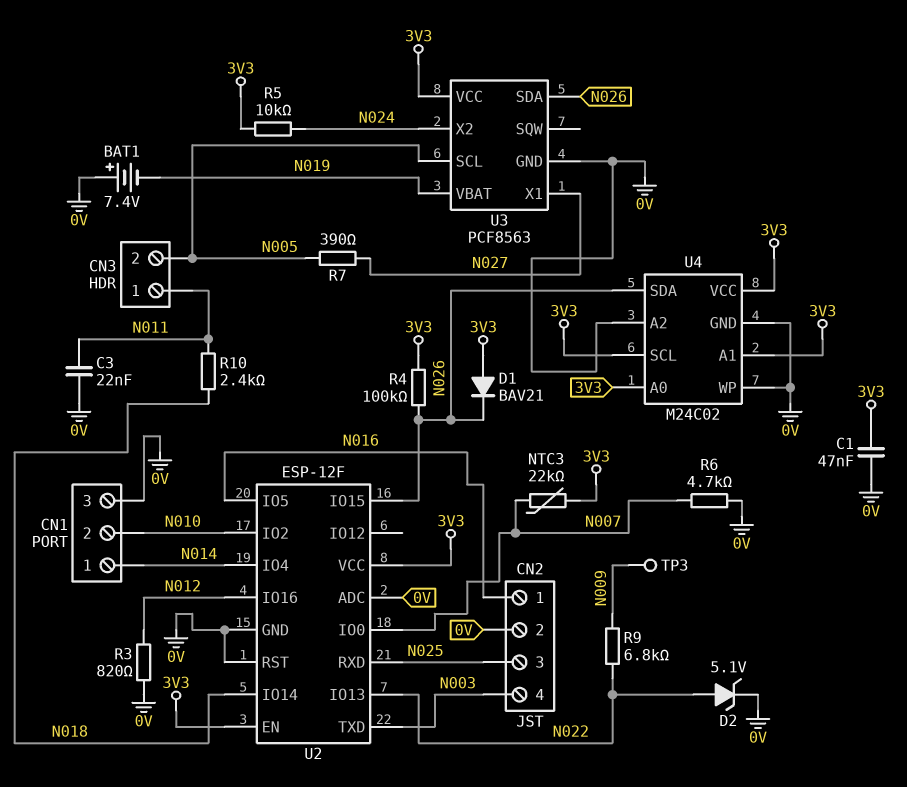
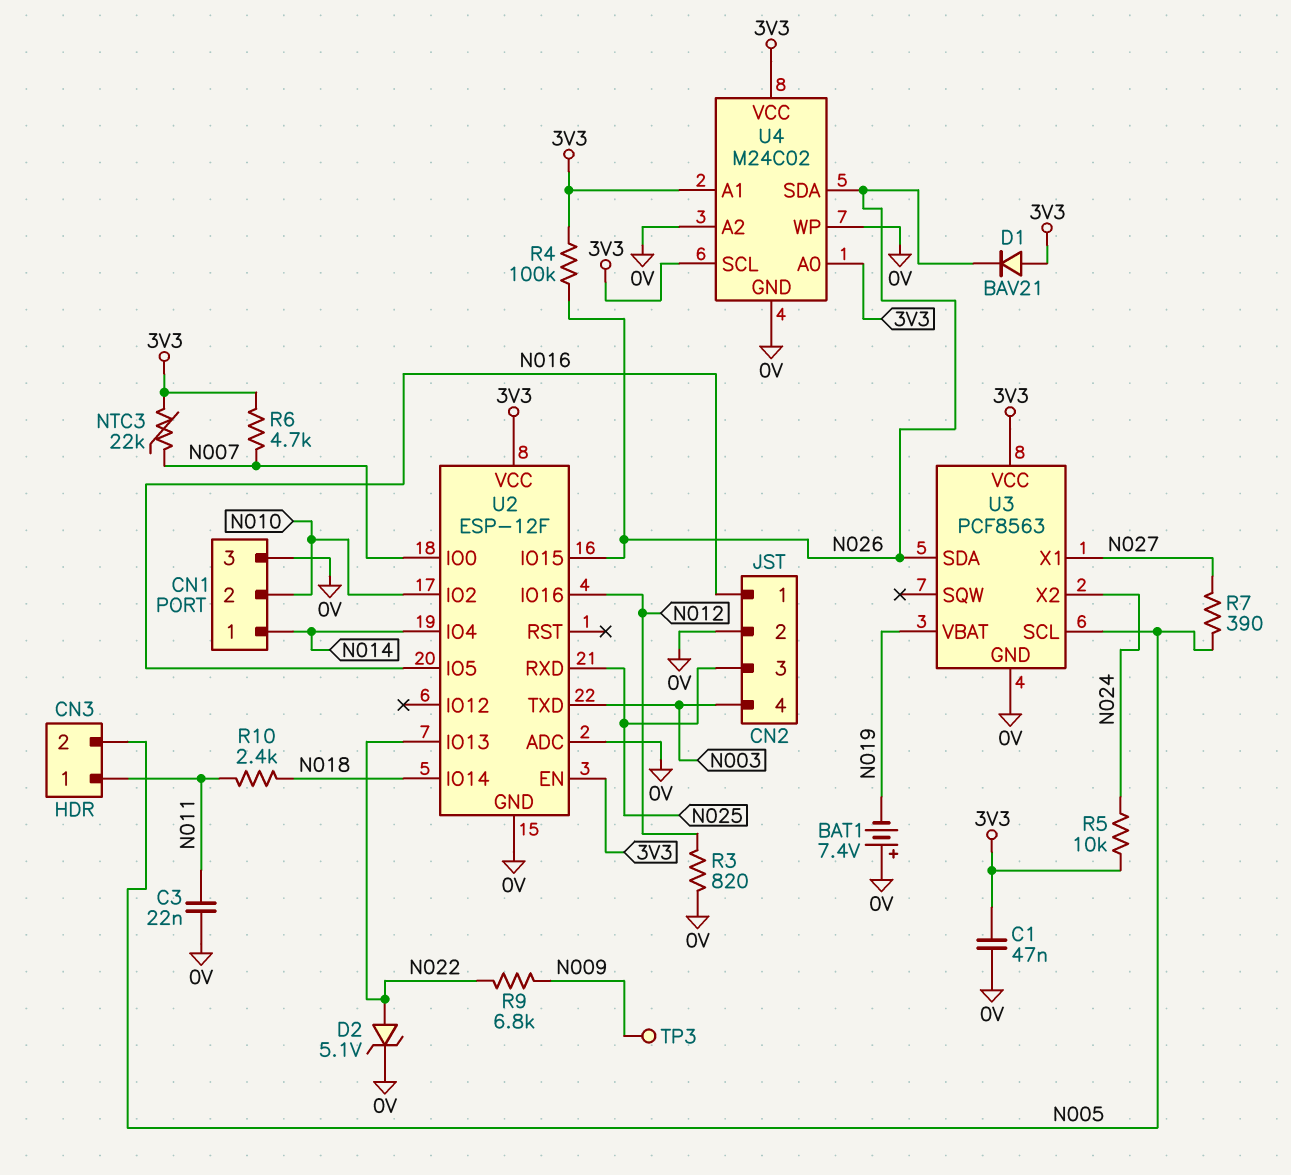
R6: 4.7k (0V, N007) -> 4.7k (3V3, N007)
U2 pin RST: 0V -> none

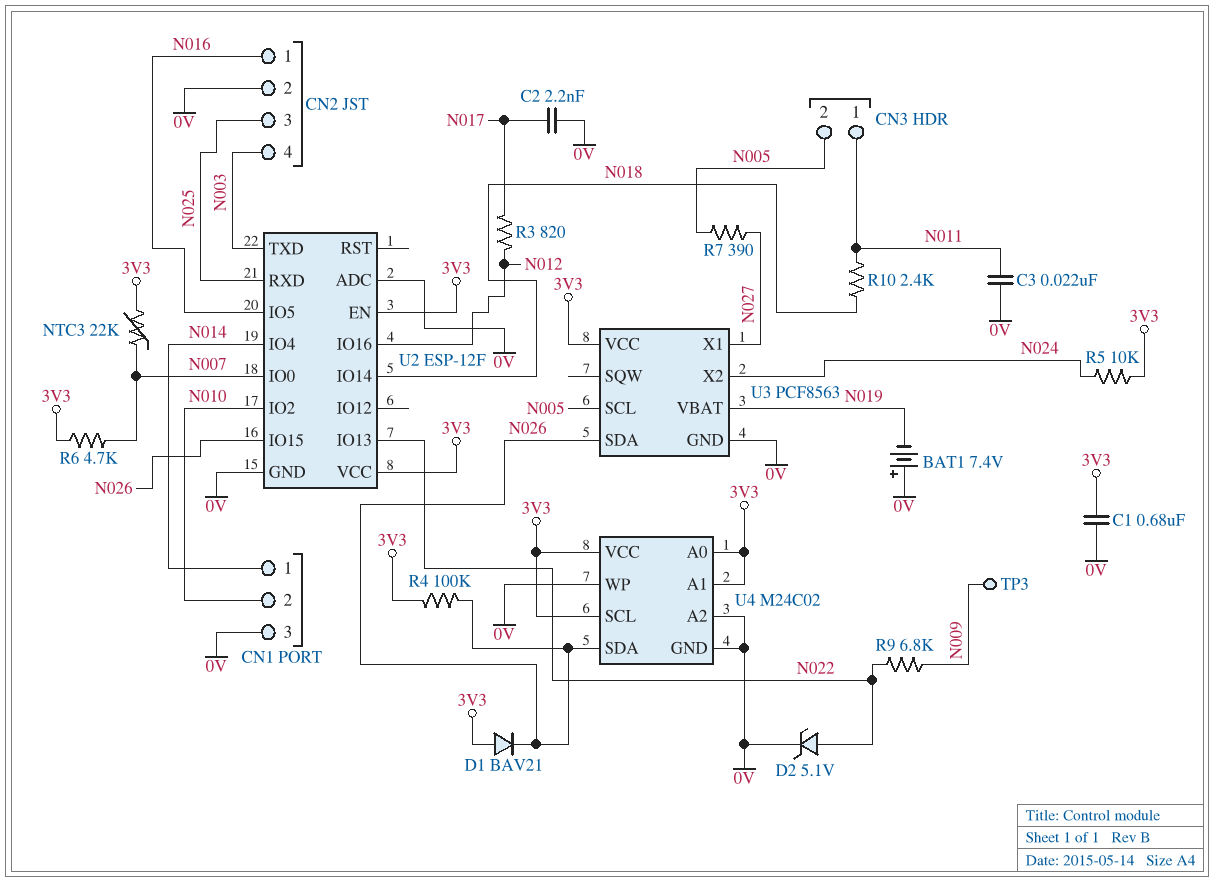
C1: 47nF (0V, 3V3) -> 680nF (0V, 3V3)
C2: none -> 2.2nF (0V, N017)
R3: 820 (0V, N012) -> 820 (N012, N017)

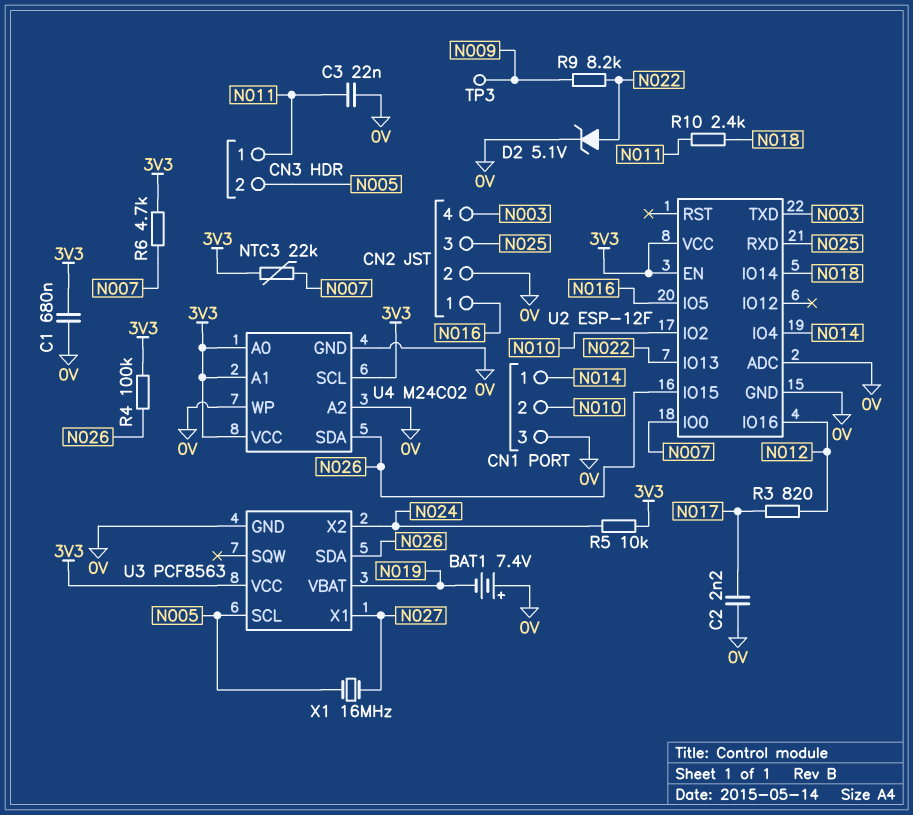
D1: diode BAV21 (A 3V3, K N026) -> none
R7: 390 (N005, N027) -> none
R9: 6.8k (N009, N022) -> 8.2k (N009, N022)
X1: none -> 16MHz (N005, N027)

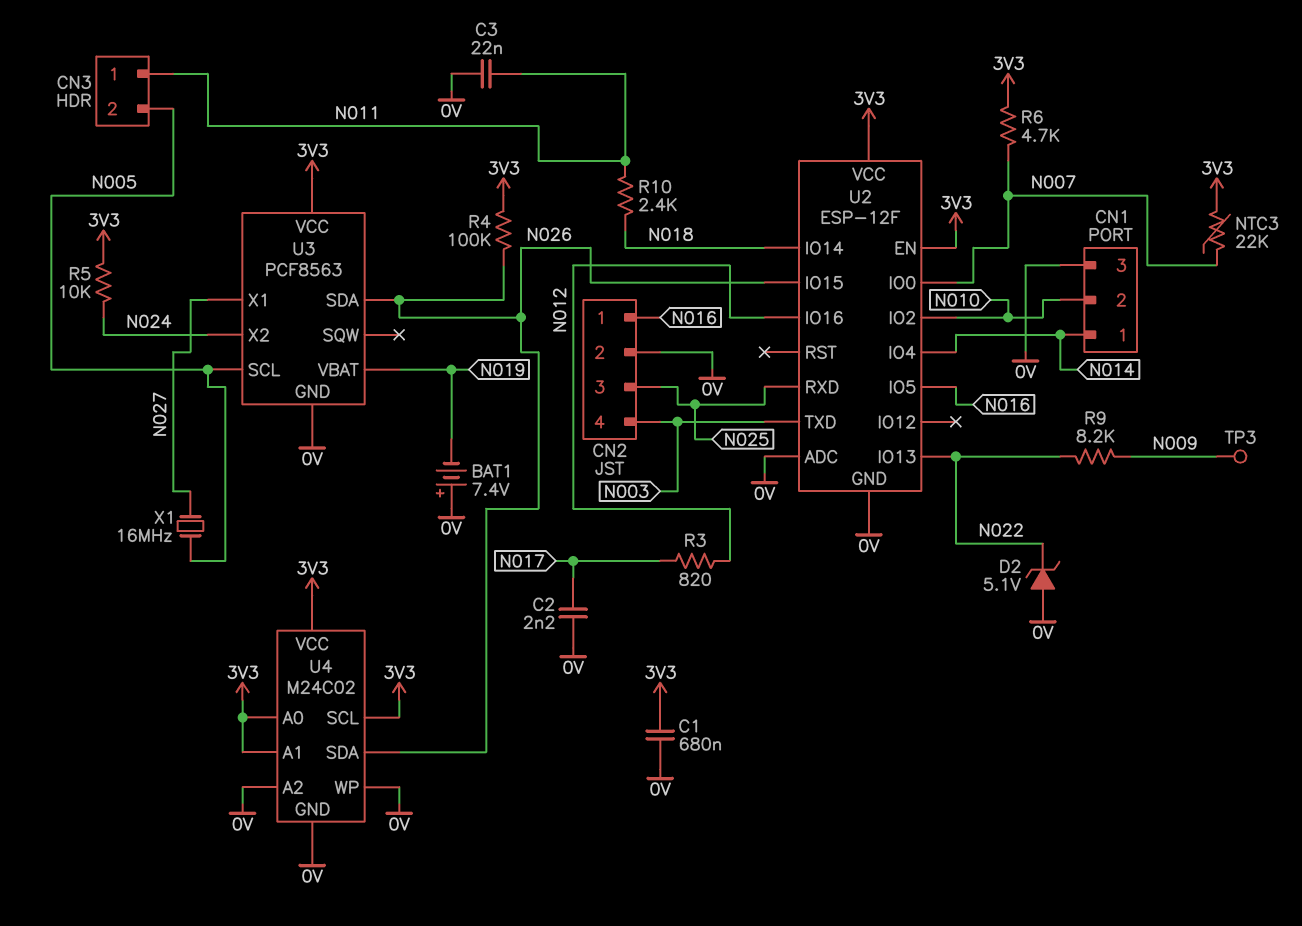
D2: zener 5.1V (A N022, K 0V) -> zener 5.1V (A 0V, K N022)

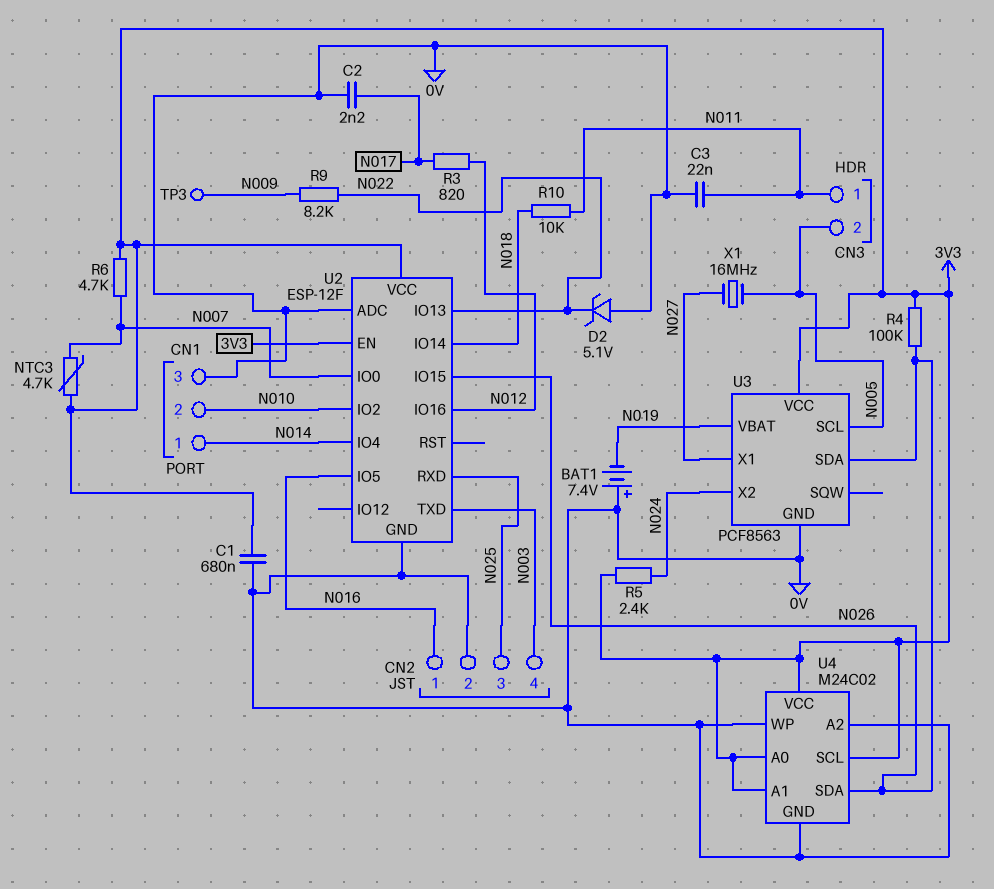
NTC3: 22k (3V3, N007) -> 4.7k (3V3, N007)
R5: 10k (3V3, N024) -> 2.4k (3V3, N024)
R10: 2.4k (N011, N018) -> 10k (N011, N018)

